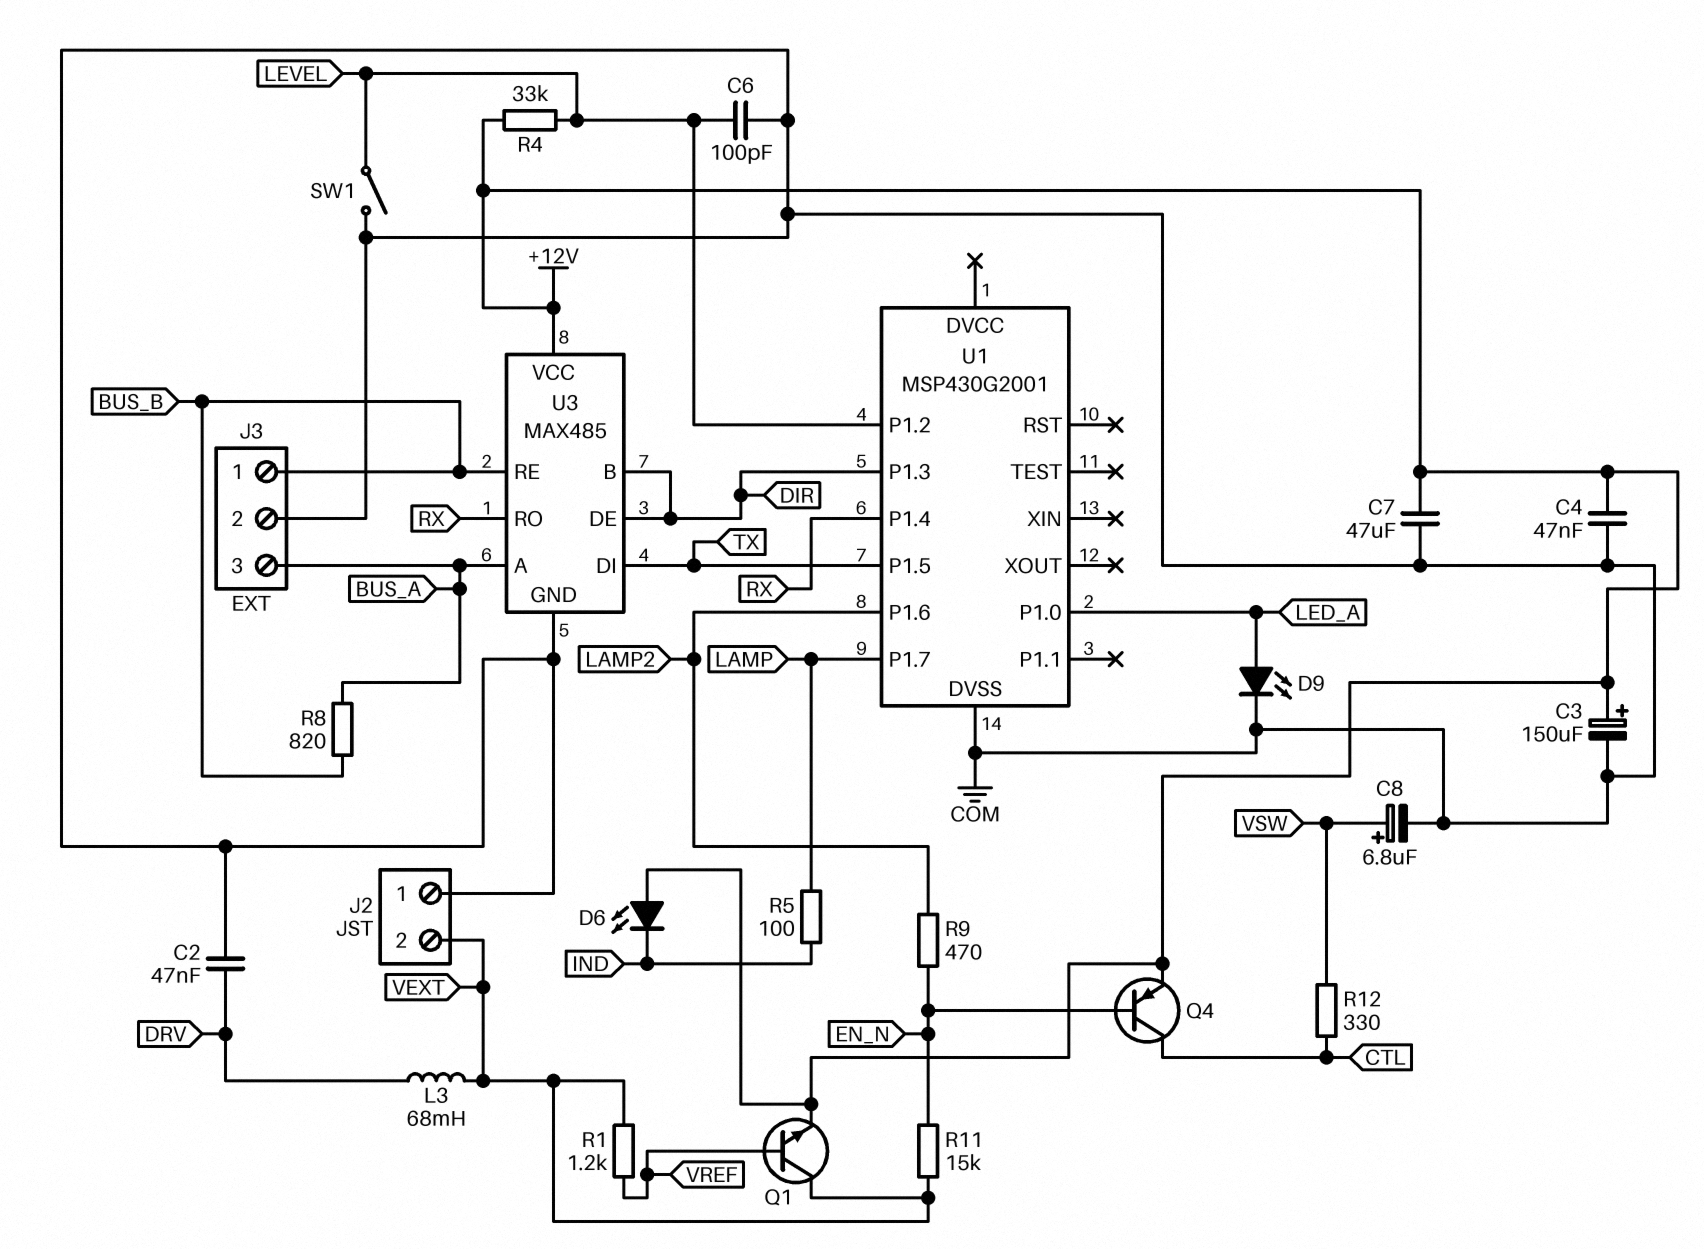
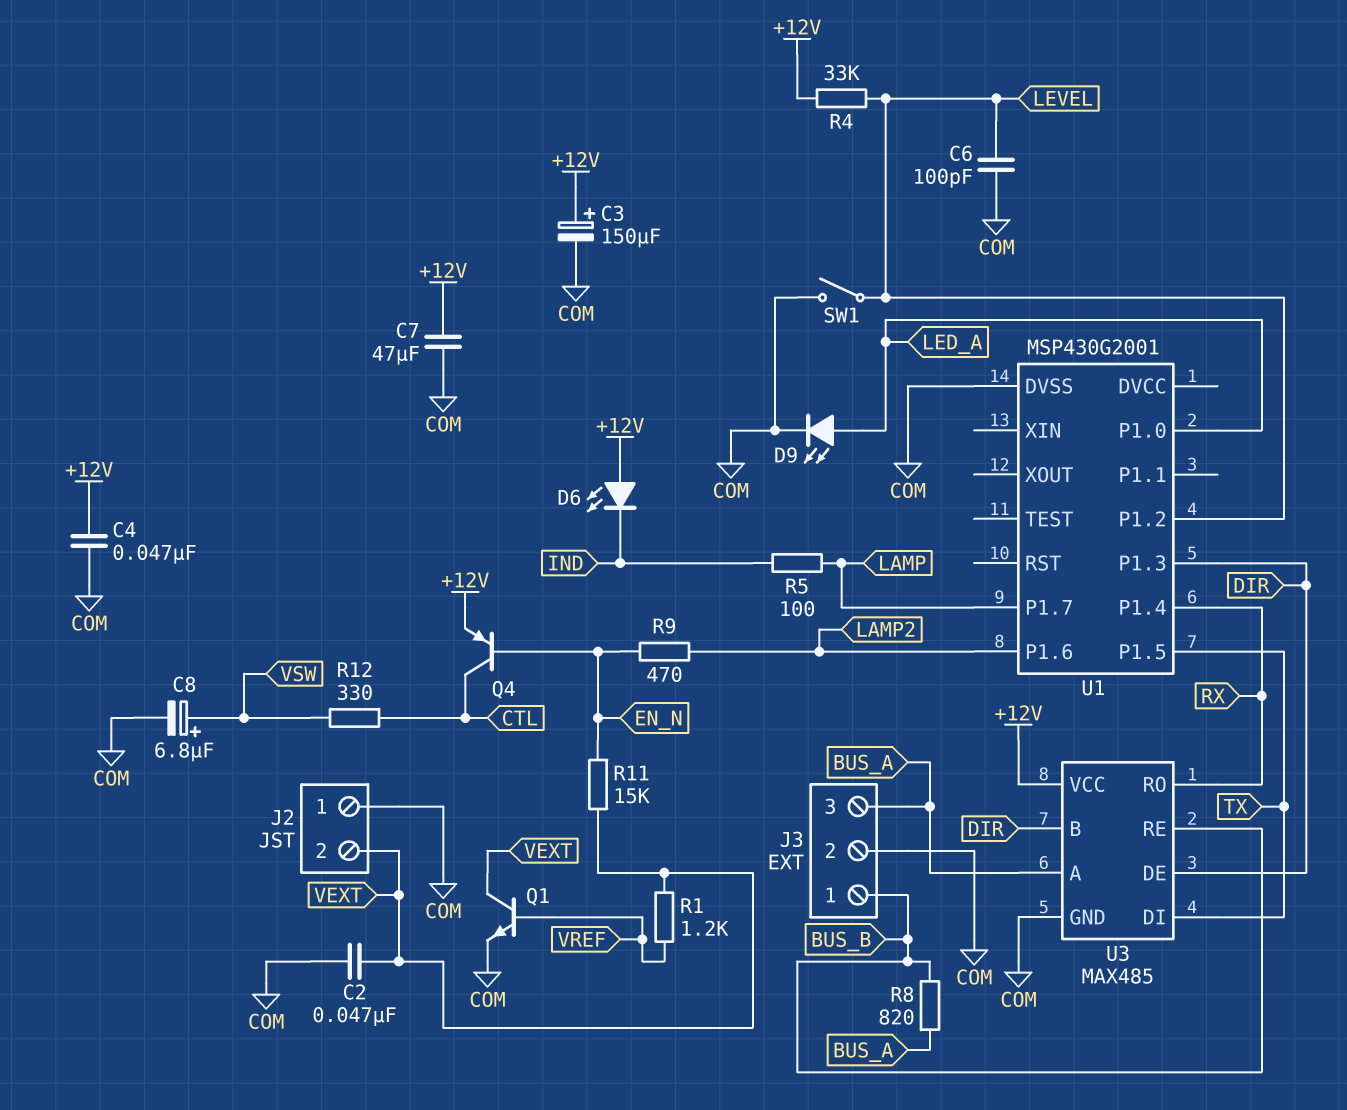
C2: 47nF (COM, DRV) -> 47nF (COM, VEXT)
L3: 68mH (DRV, VEXT) -> none
Q1: NPN (B VREF, C VEXT, E +12V) -> NPN (B VREF, C VEXT, E COM)

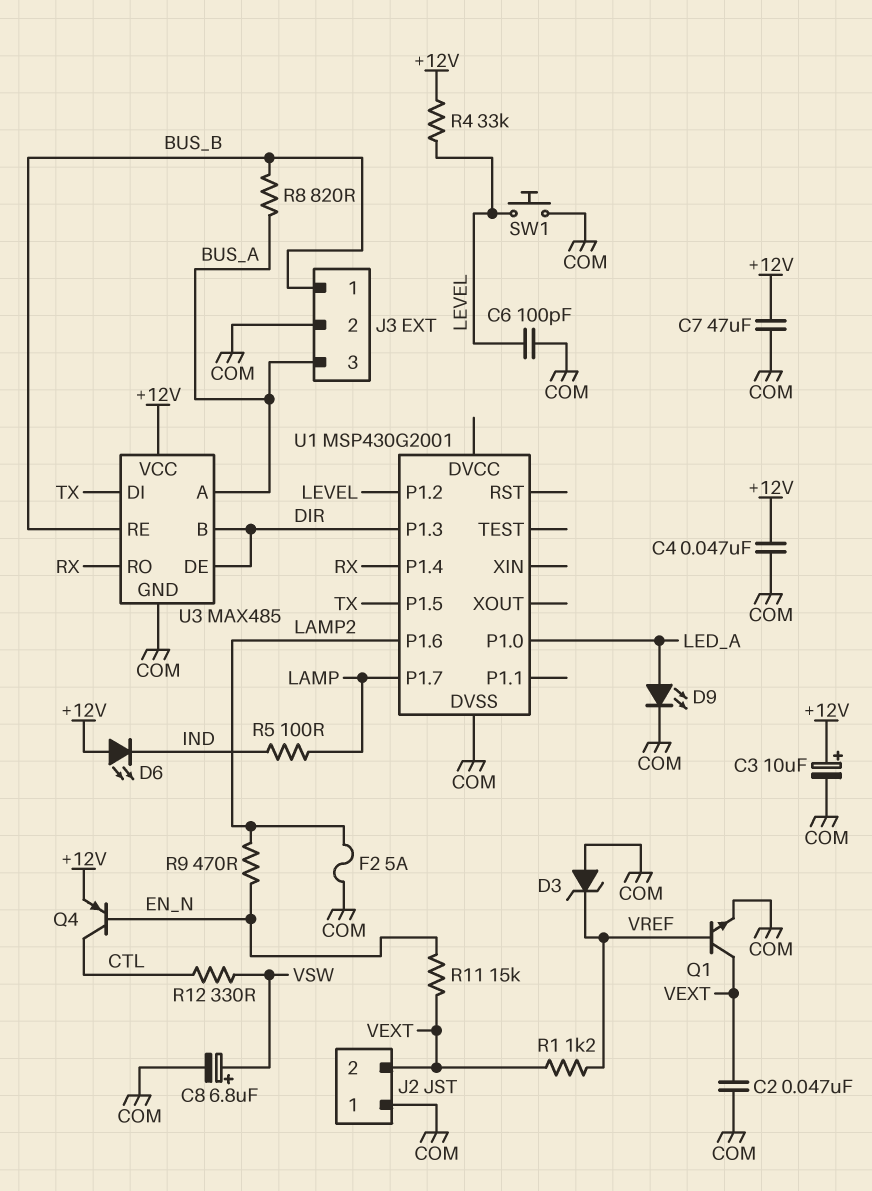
C3: 150uF (plus +12V, minus COM) -> 10uF (plus +12V, minus COM)
D3: none -> zener (A COM, K VREF)
F2: none -> 5A (COM, LAMP2)
SW1: switch (COM, LEVEL) -> button (COM, LEVEL)

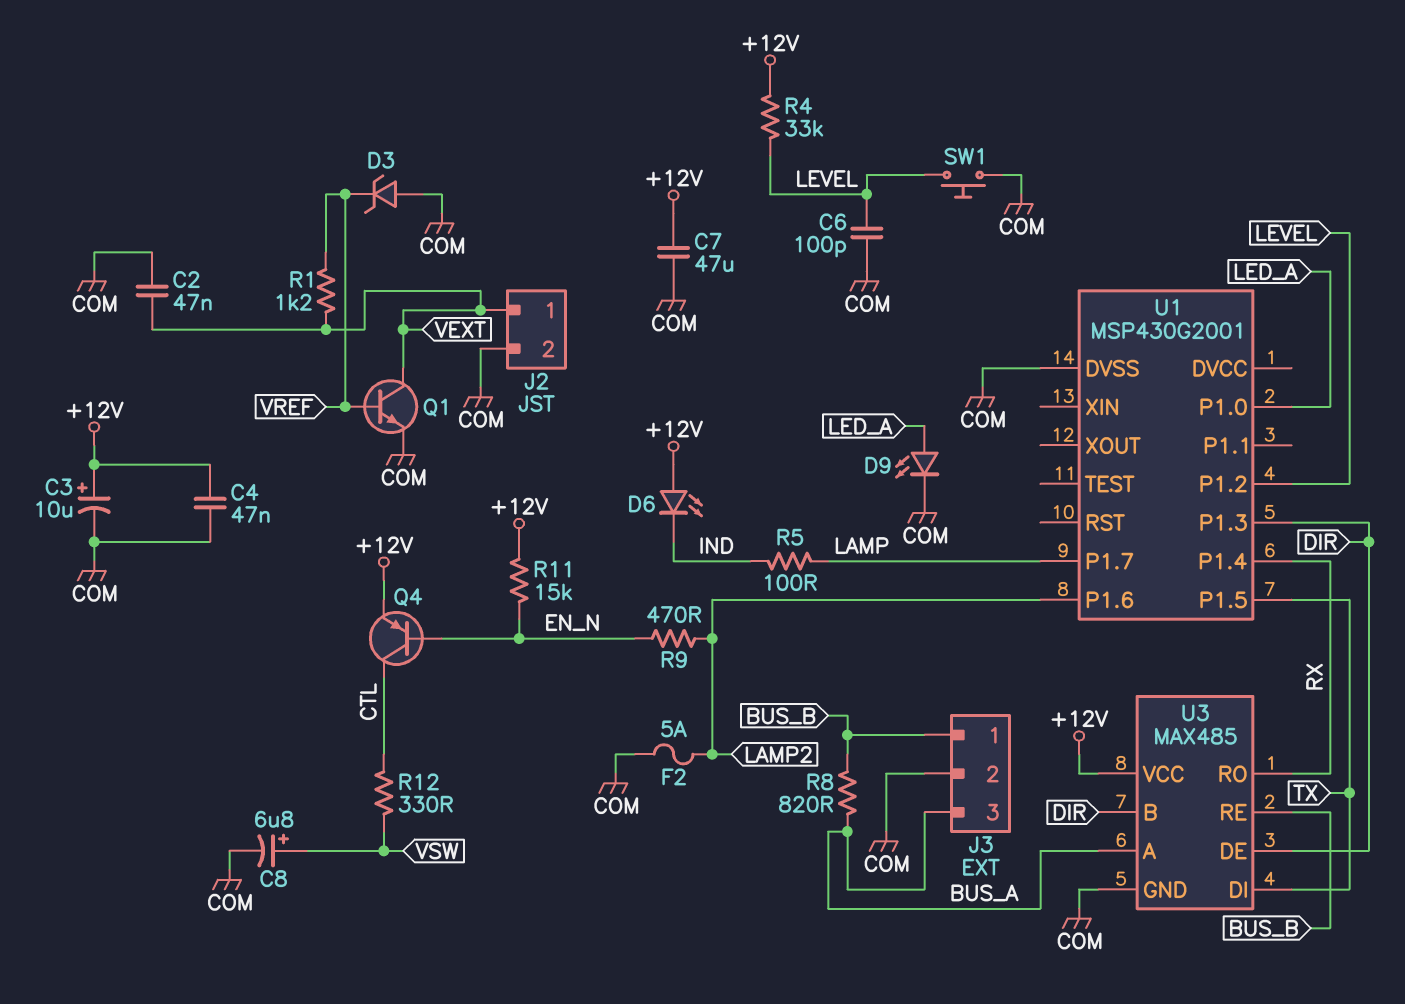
J2 pin 1: COM -> VEXT
J2 pin 2: VEXT -> COM
R11: 15k (EN_N, VEXT) -> 15k (+12V, EN_N)

